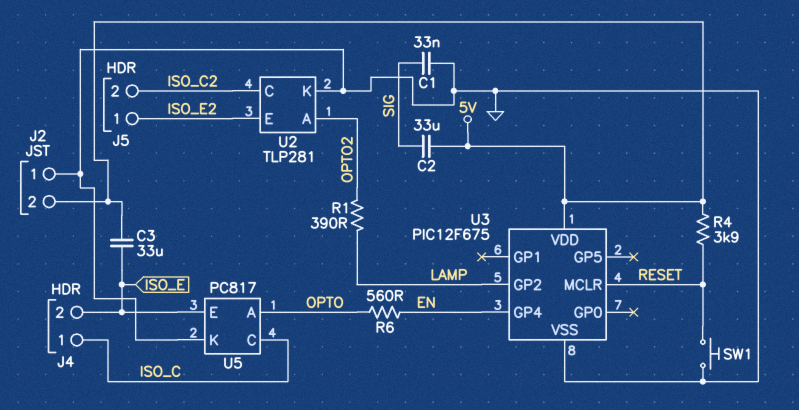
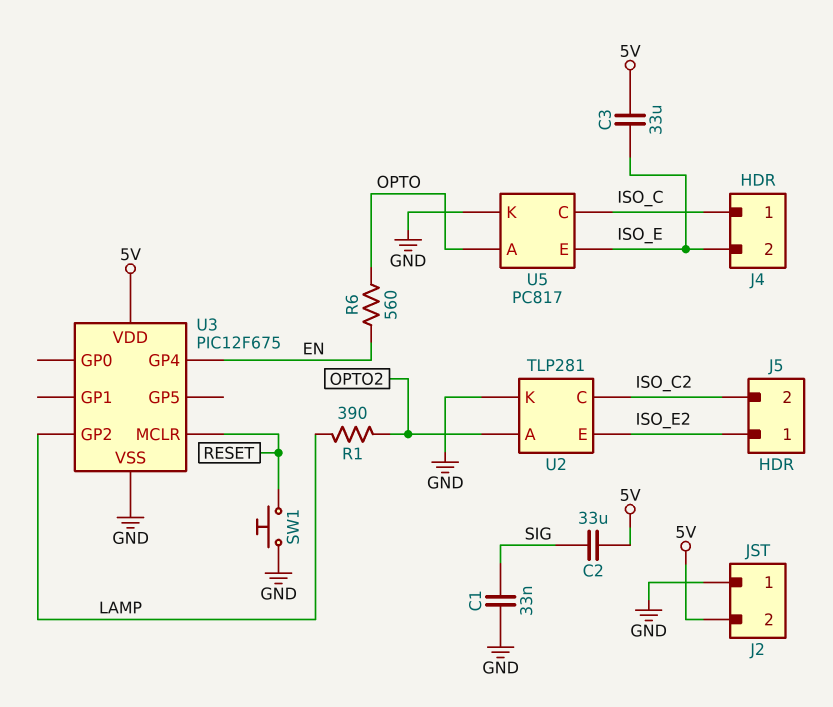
R4: 3.9k (5V, RESET) -> none

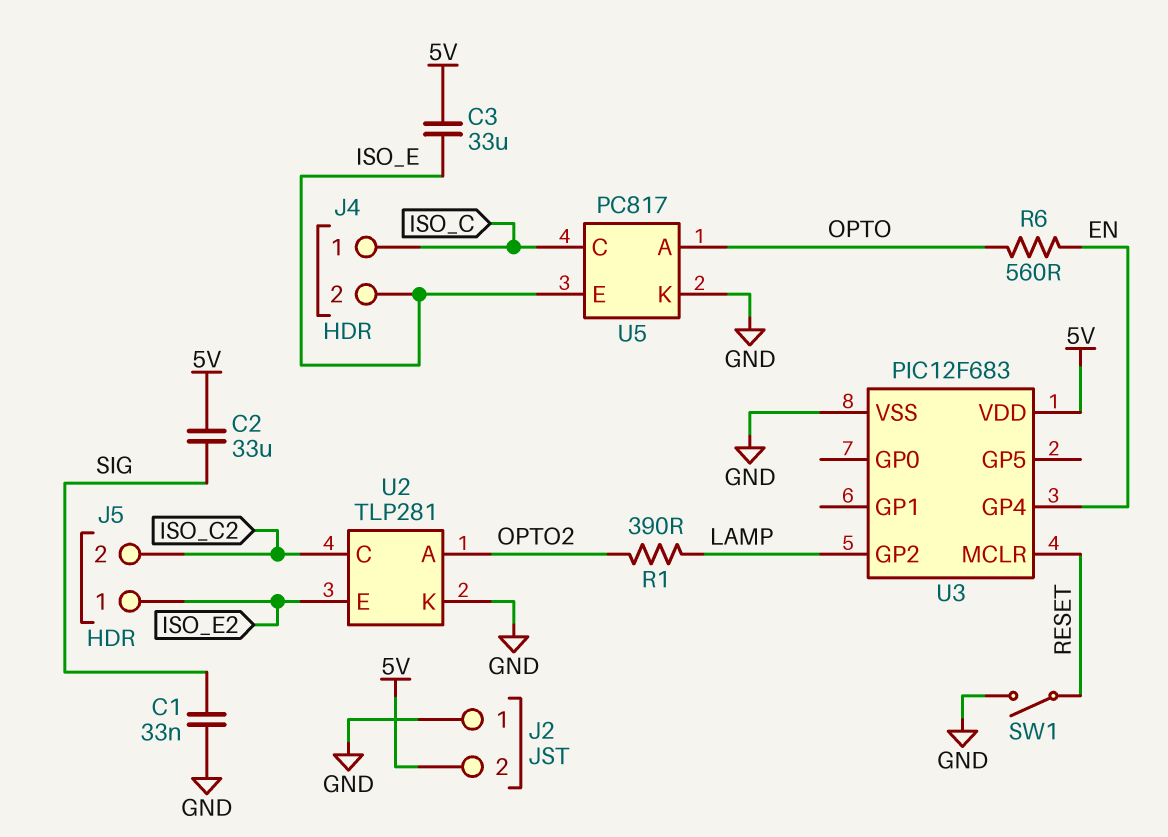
SW1: button (GND, RESET) -> switch (GND, RESET)
U3: PIC12F675 -> PIC12F683

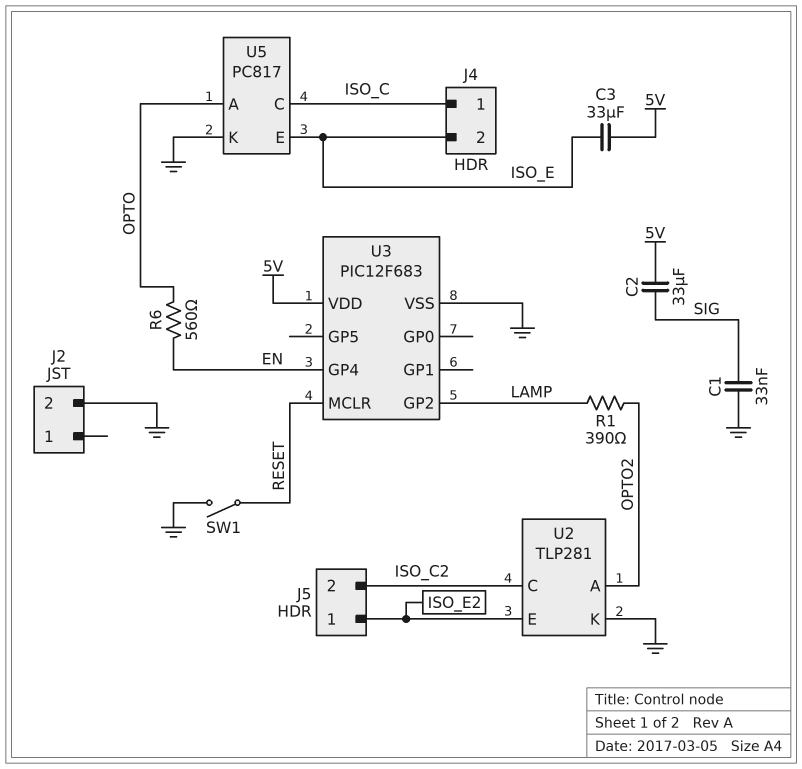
J2 pin 1: GND -> none
J2 pin 2: 5V -> GND

